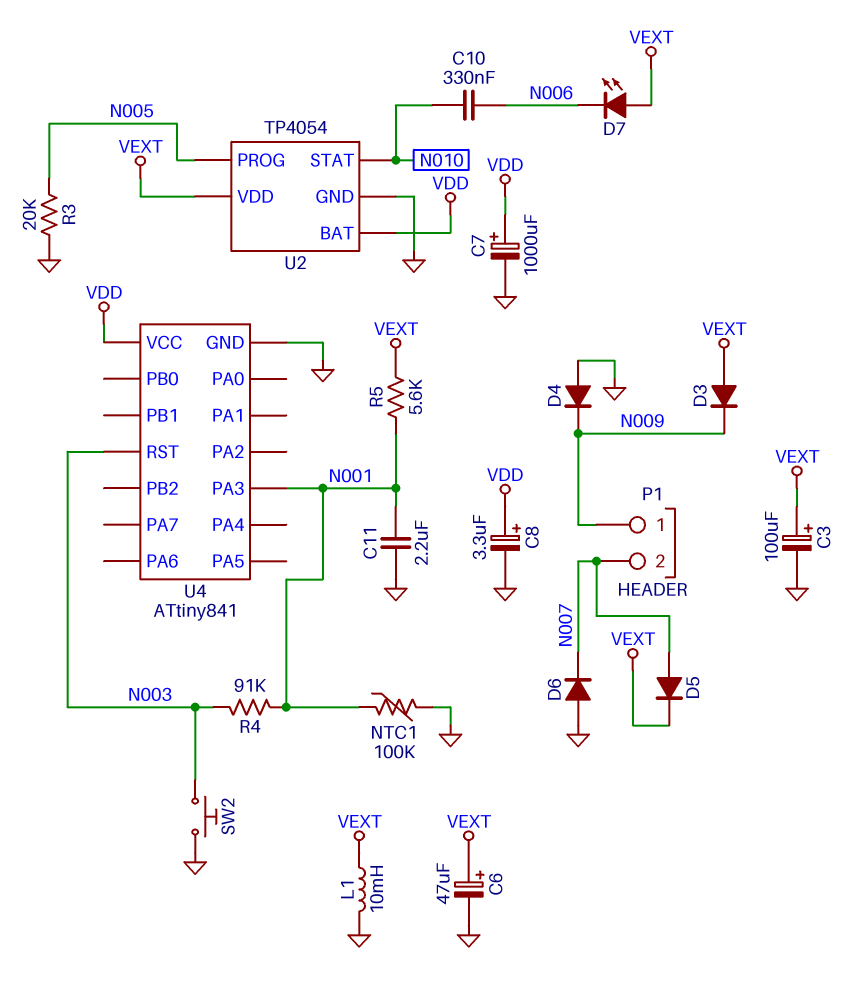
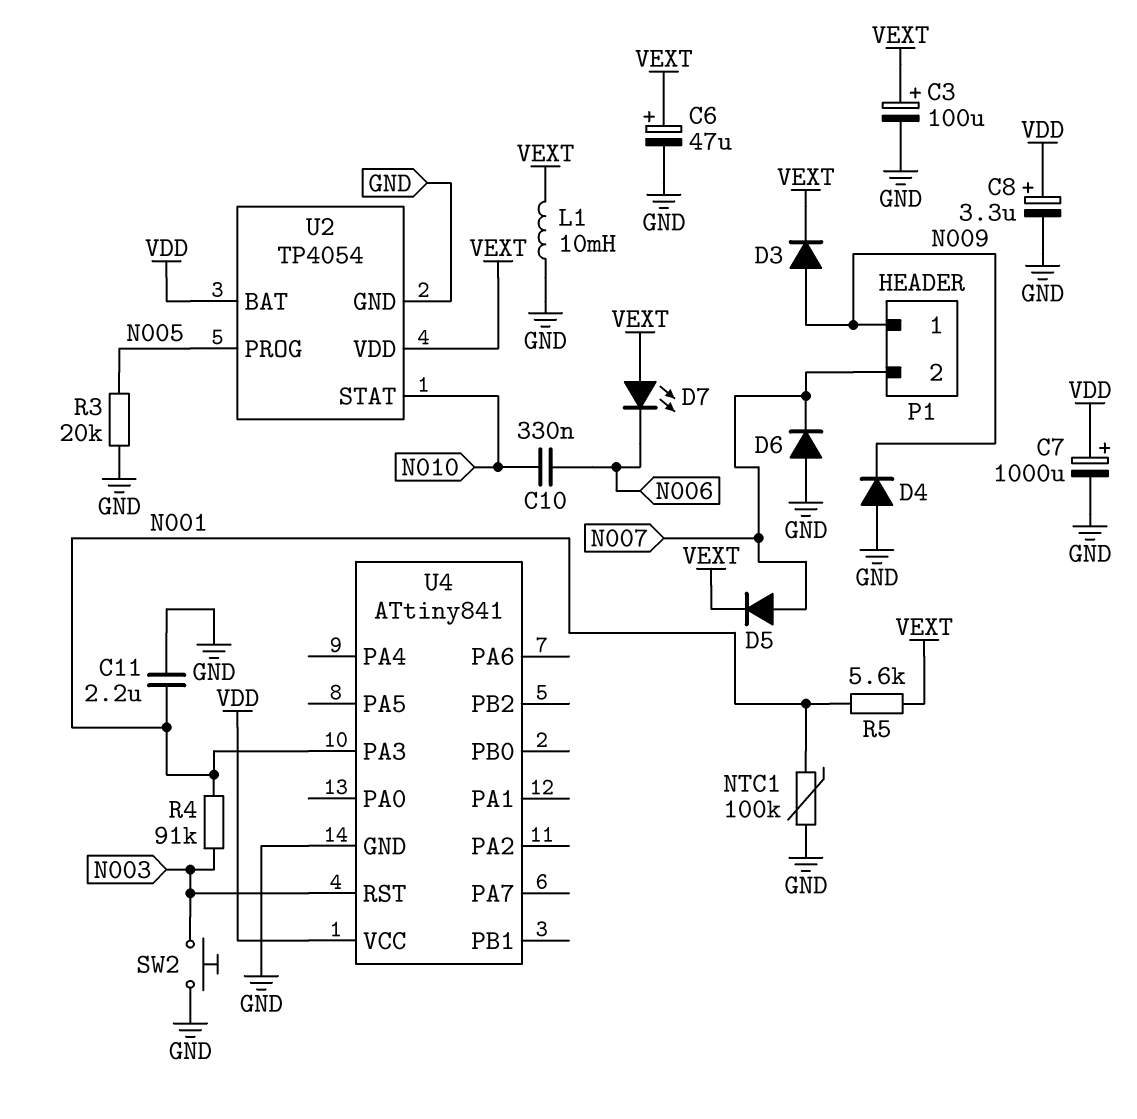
D3: diode (A VEXT, K N009) -> diode (A N009, K VEXT)

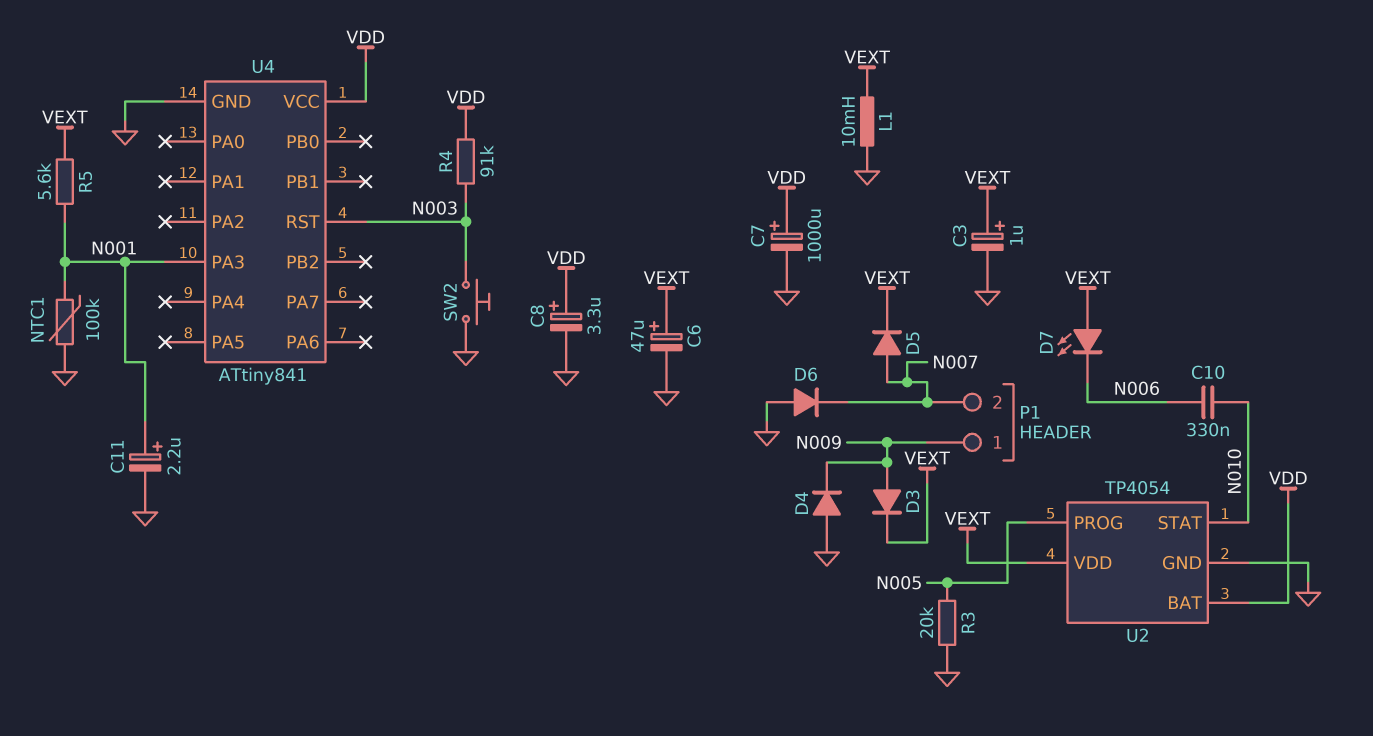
C3: 100uF (plus VEXT, minus GND) -> 1uF (plus VEXT, minus GND)
C11: 2.2uF (GND, N001) -> 2.2uF (plus N001, minus GND)
R4: 91k (N001, N003) -> 91k (N003, VDD)

